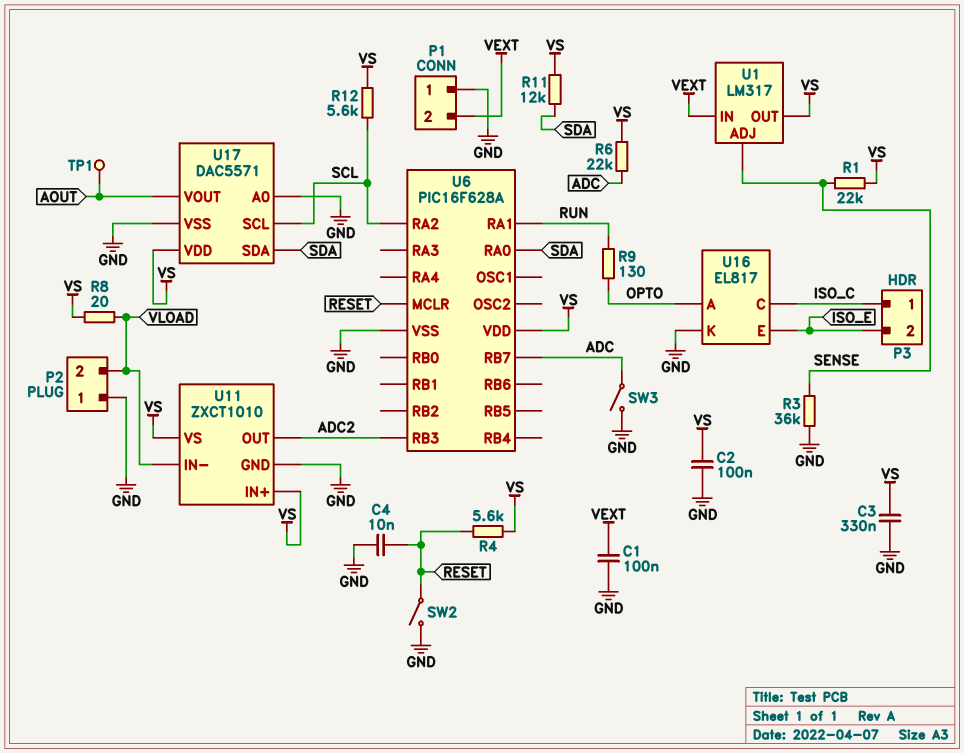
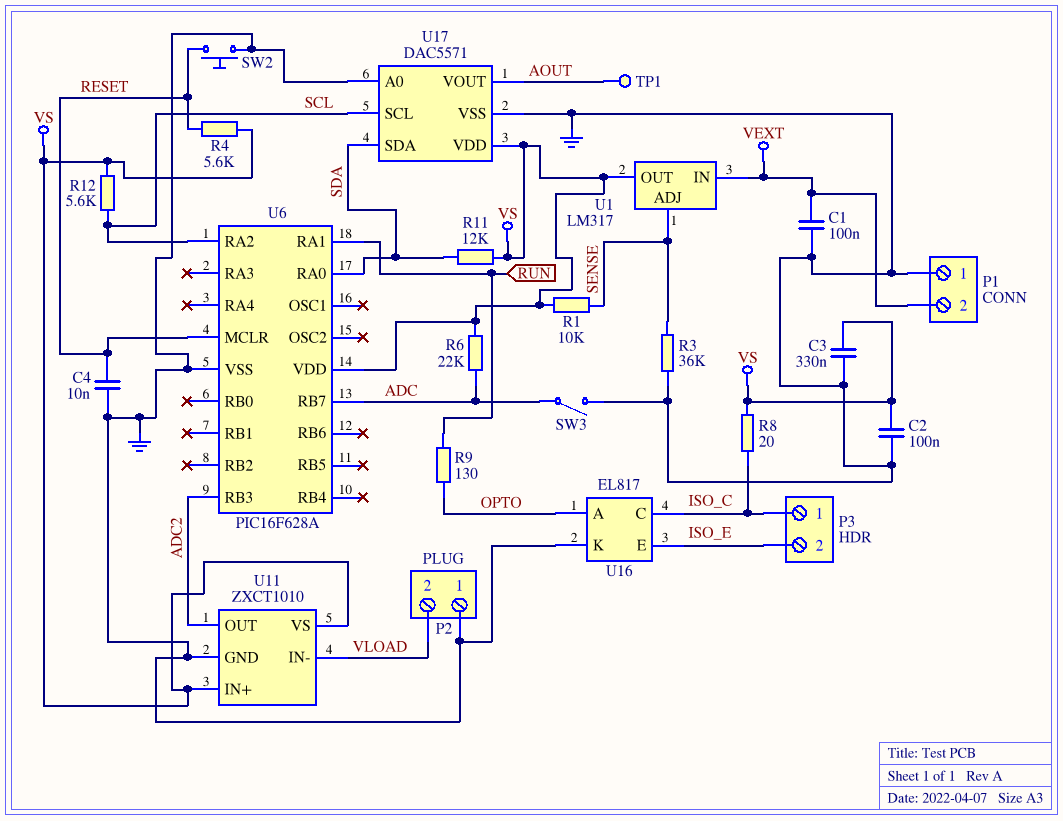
R1: 22k (SENSE, VS) -> 10k (SENSE, VS)
R8: 20 (VLOAD, VS) -> 20 (ISO_C, VS)
SW2: switch (GND, RESET) -> button (GND, RESET)

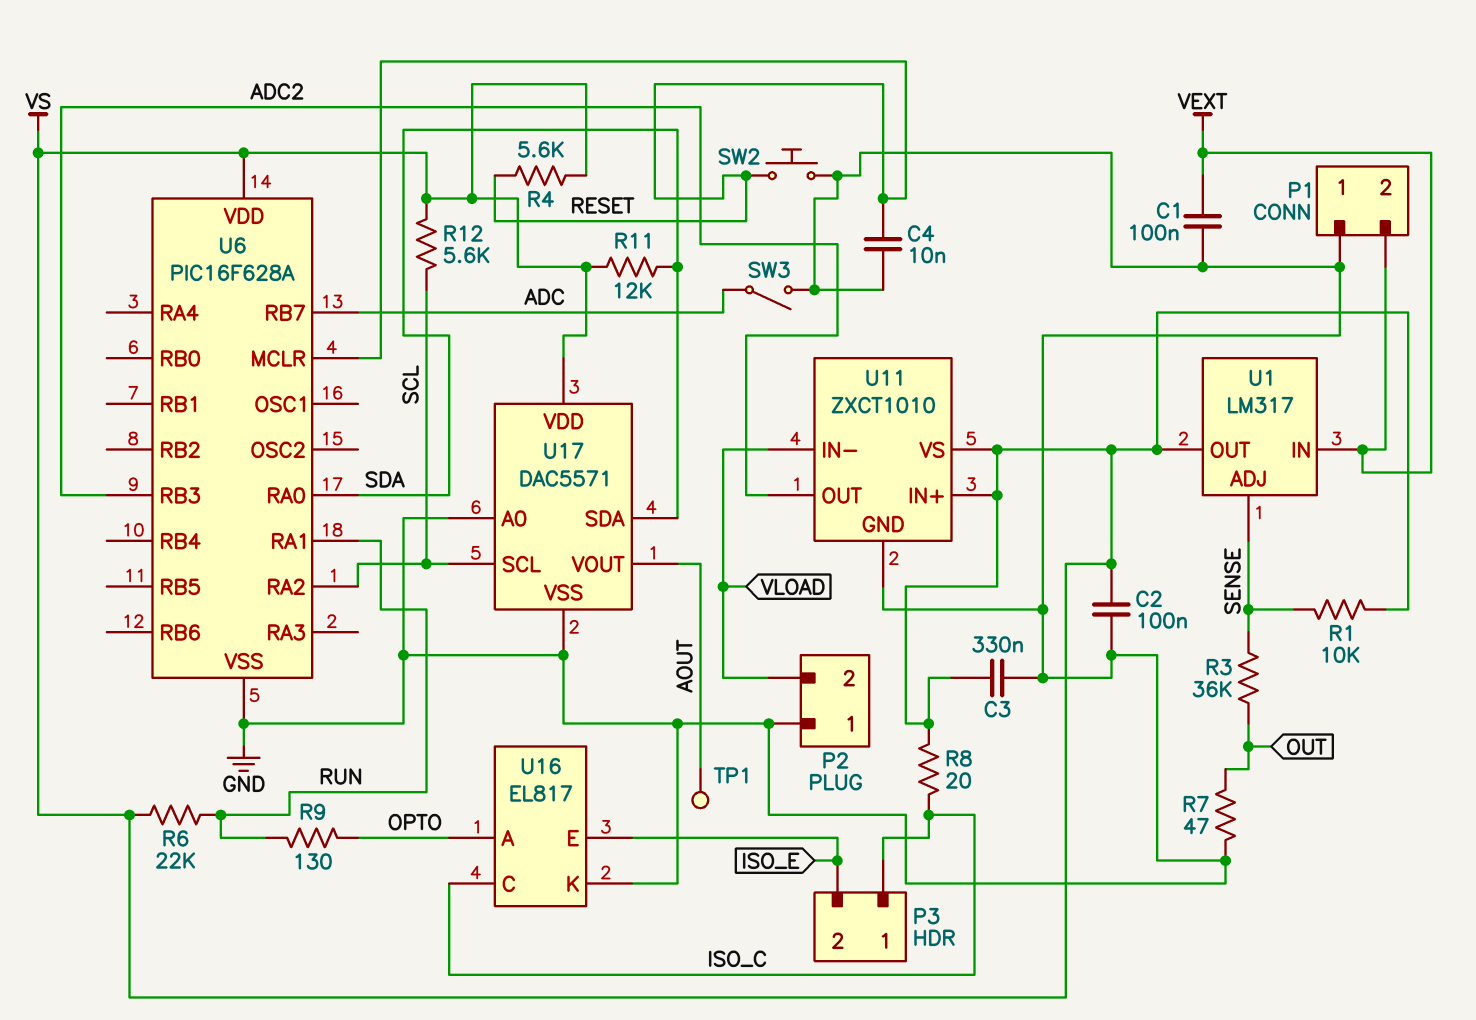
R3: 36k (GND, SENSE) -> 36k (OUT, SENSE)
R6: 22k (ADC, VS) -> 22k (RUN, VS)
R7: none -> 47 (GND, OUT)

